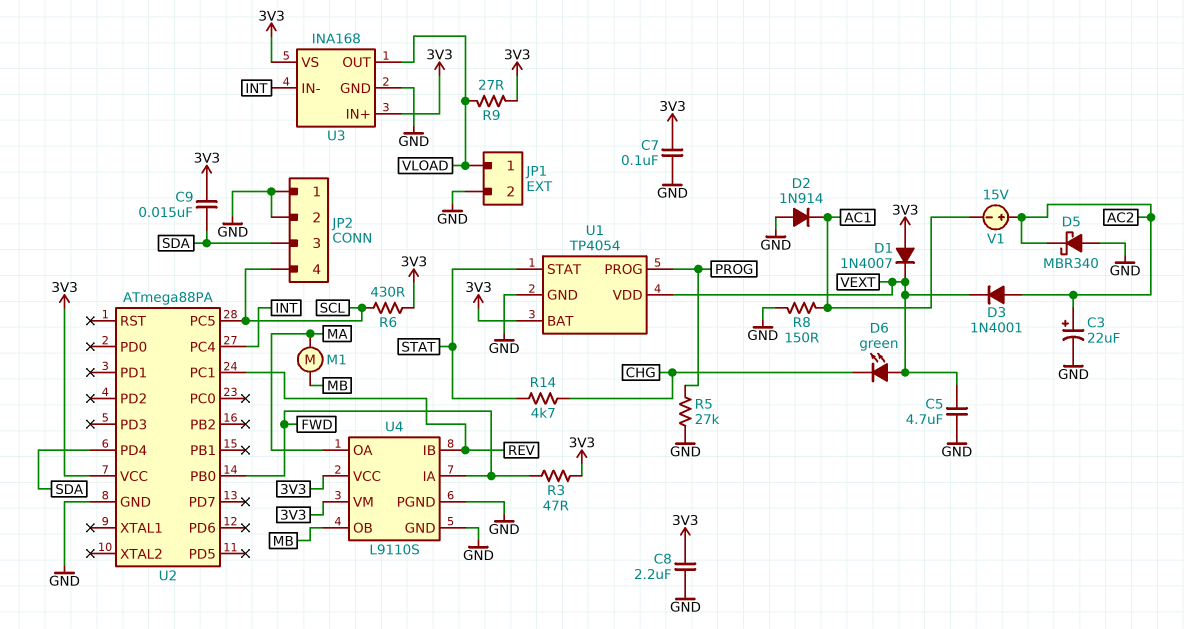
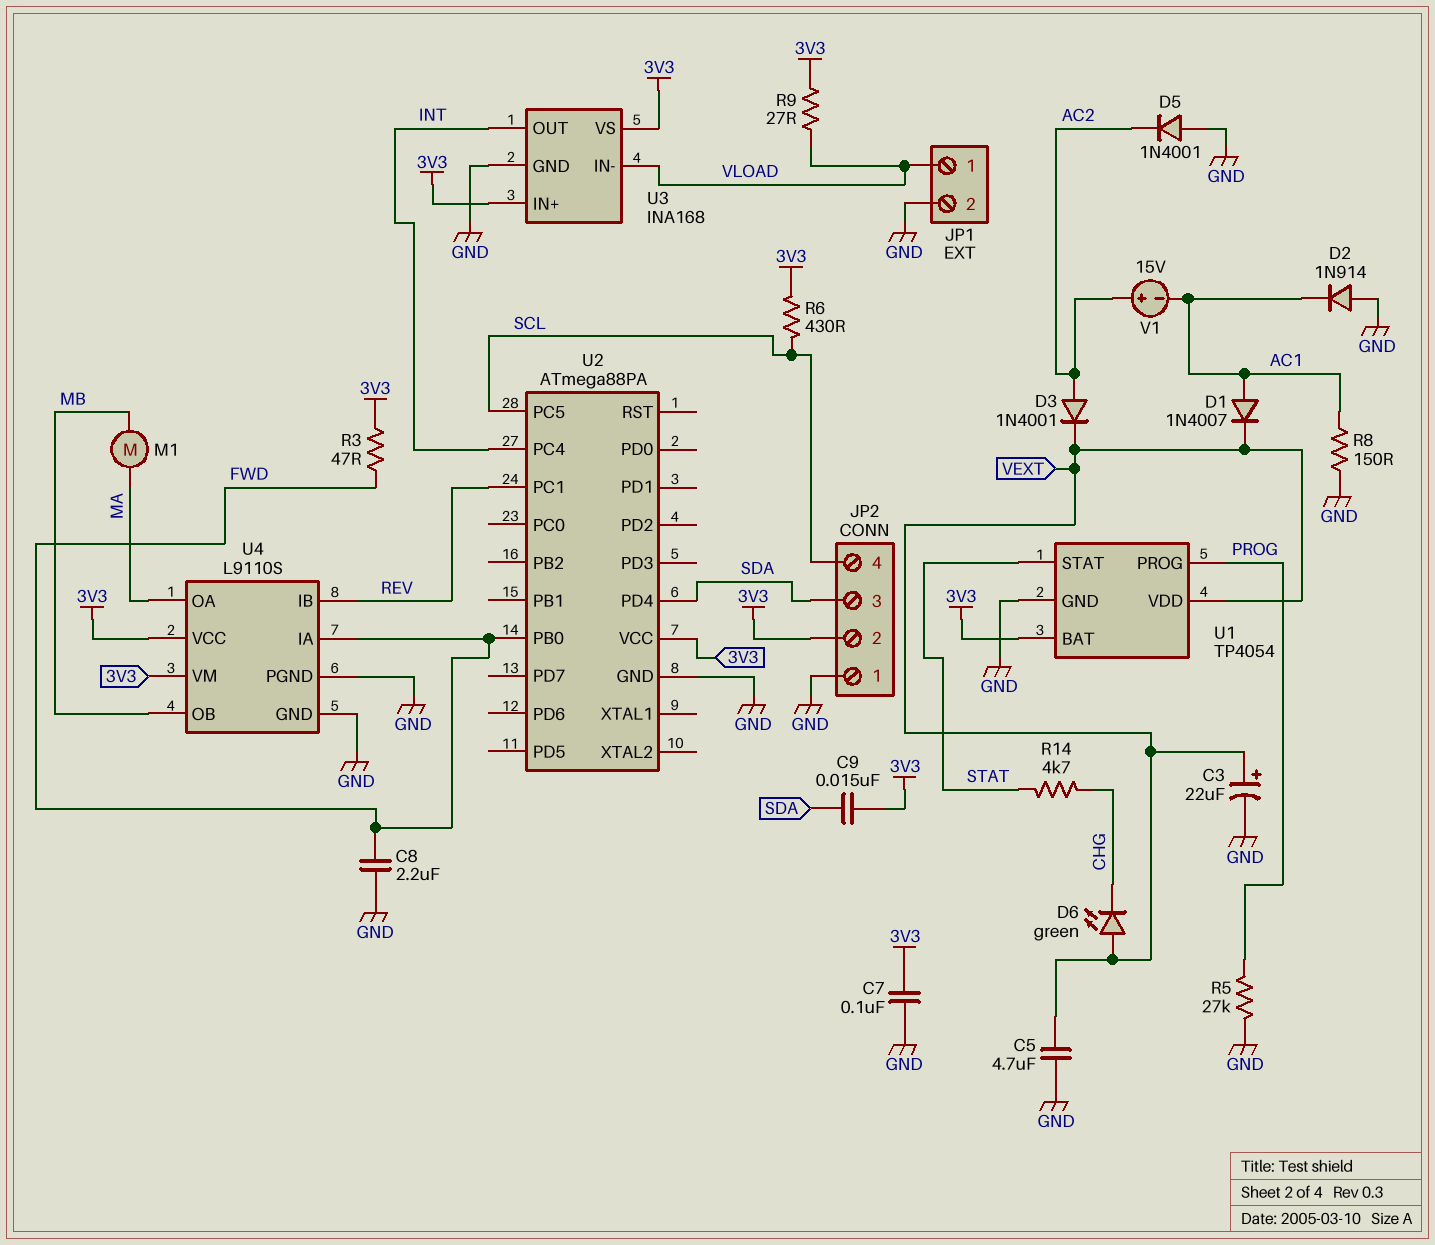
C3: 22uF (plus AC2, minus GND) -> 22uF (plus VEXT, minus GND)
C8: 2.2uF (3V3, GND) -> 2.2uF (FWD, GND)
D1: diode 1N4007 (A 3V3, K VEXT) -> diode 1N4007 (A AC1, K VEXT)
D5: schottky MBR340 (A GND, K AC2) -> diode 1N4001 (A GND, K AC2)
JP2 pin 2: GND -> 3V3
U3 pin IN-: INT -> VLOAD
U3 pin OUT: VLOAD -> INT

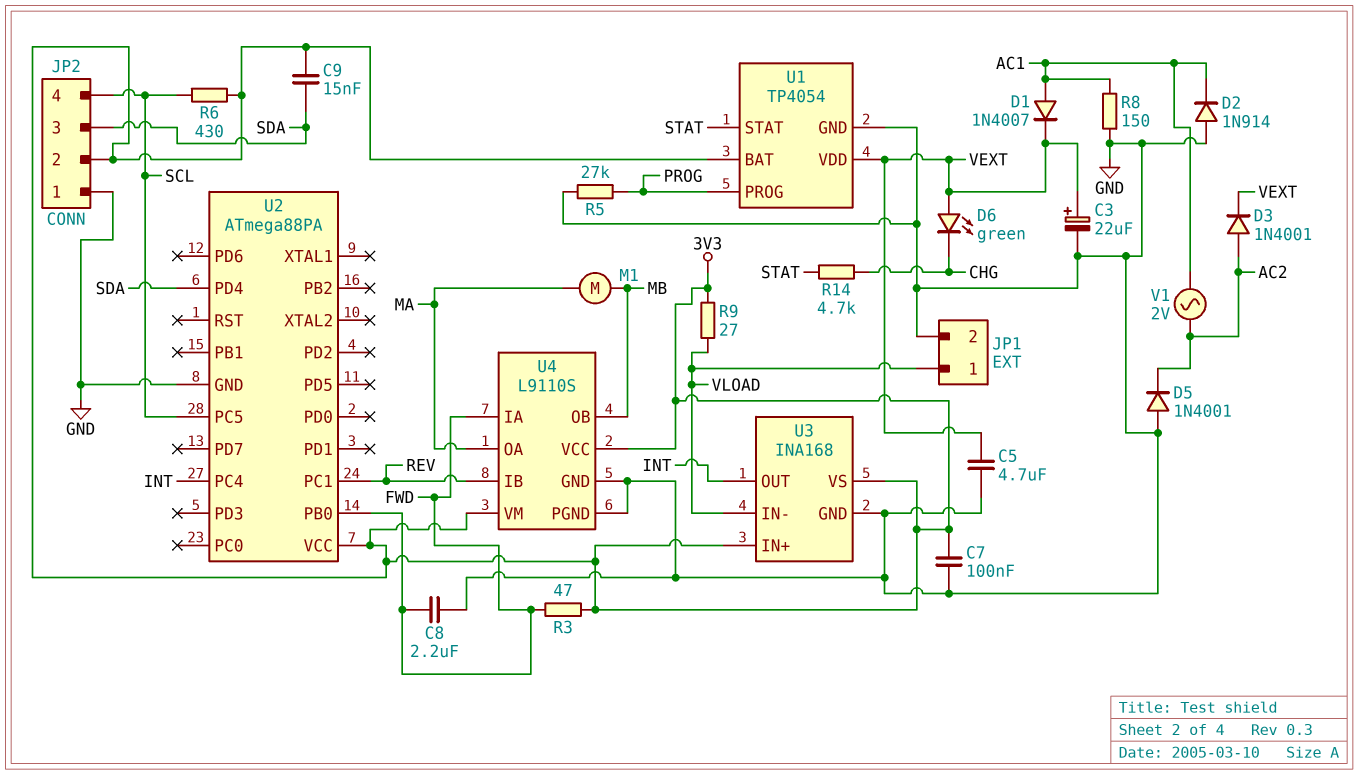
V1: 15V (plus AC2, minus AC1) -> AC 2V (AC1, AC2)

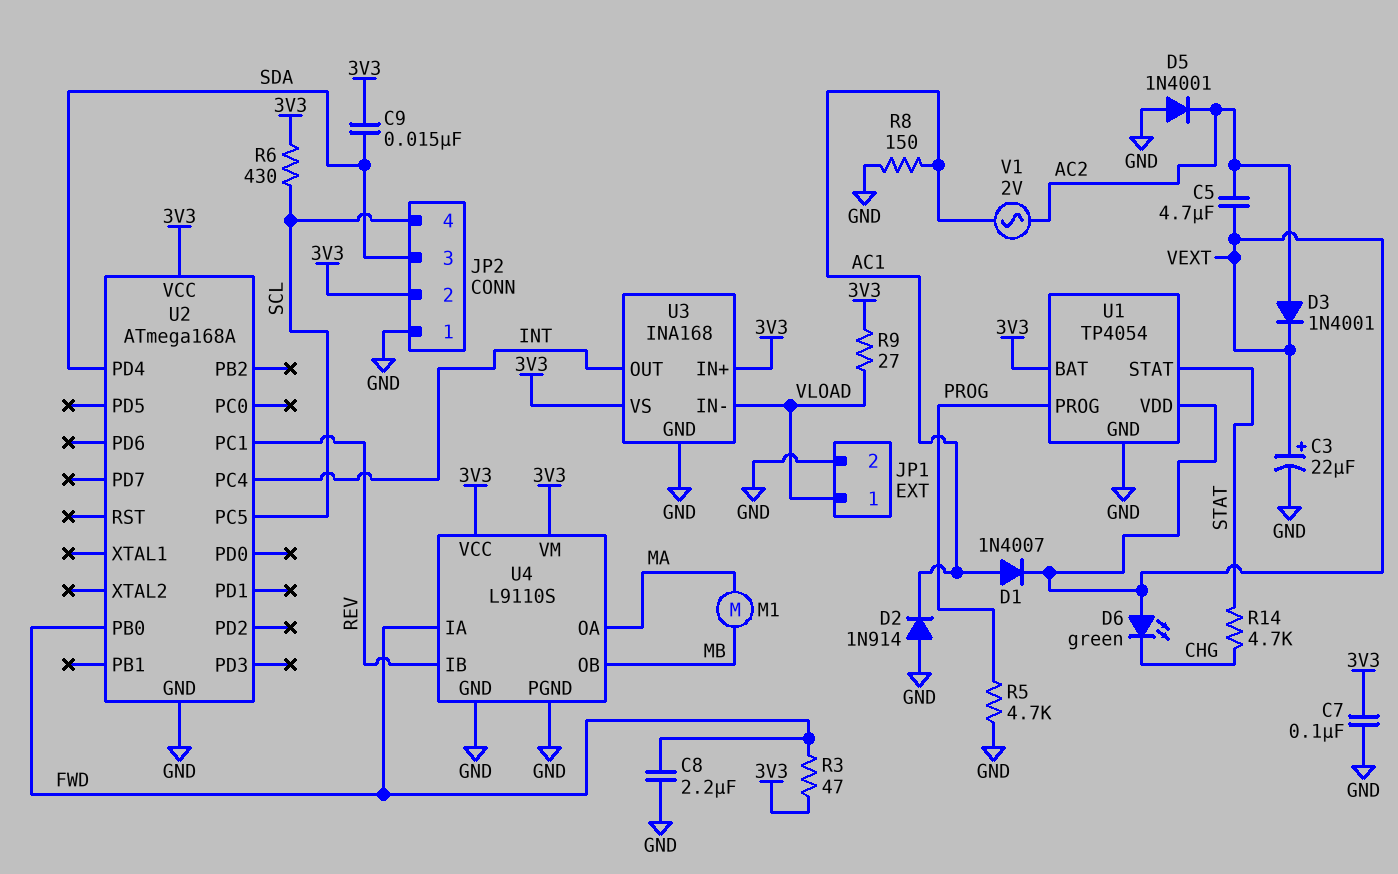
C5: 4.7uF (GND, VEXT) -> 4.7uF (AC2, VEXT)
R5: 27k (GND, PROG) -> 4.7k (GND, PROG)
U2: ATmega88PA -> ATmega168A

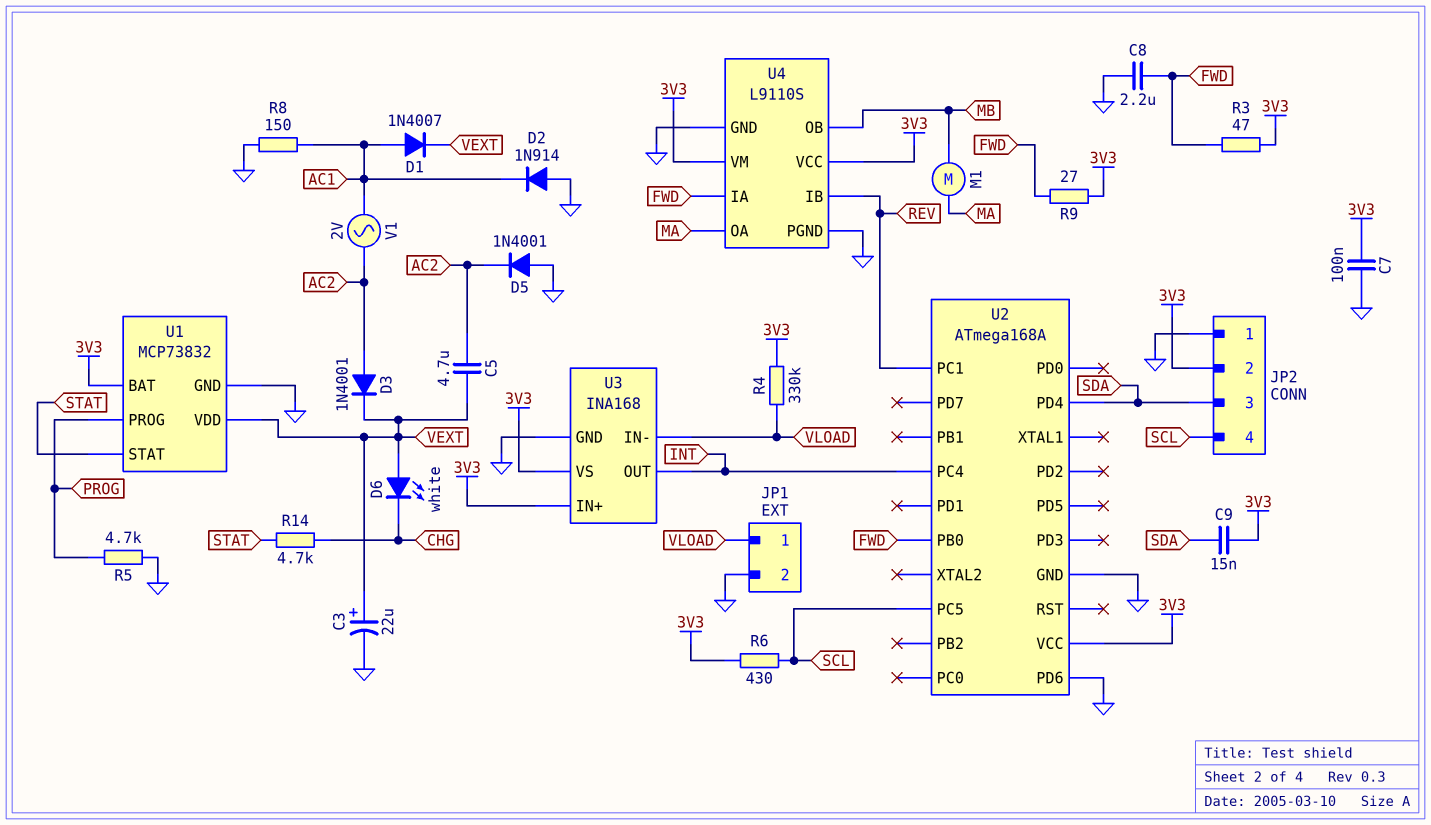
D6: LED green (A VEXT, K CHG) -> LED white (A VEXT, K CHG)
R4: none -> 330k (3V3, VLOAD)
R9: 27 (3V3, VLOAD) -> 27 (3V3, FWD)
U1: TP4054 -> MCP73832
U2 pin PD6: none -> GND

